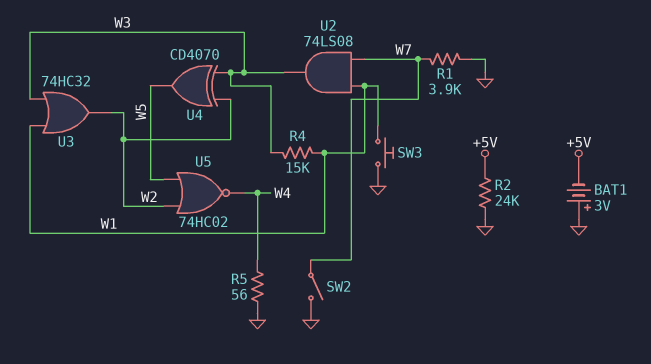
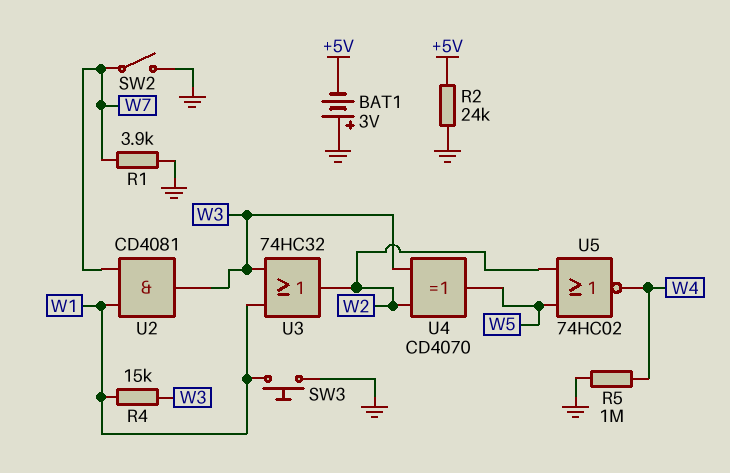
R5: 56 (GND, W4) -> 1M (GND, W4)
U2: AND 74LS08 (in W1, in W7, out W3) -> AND CD4081 (in W1, in W7, out W3)

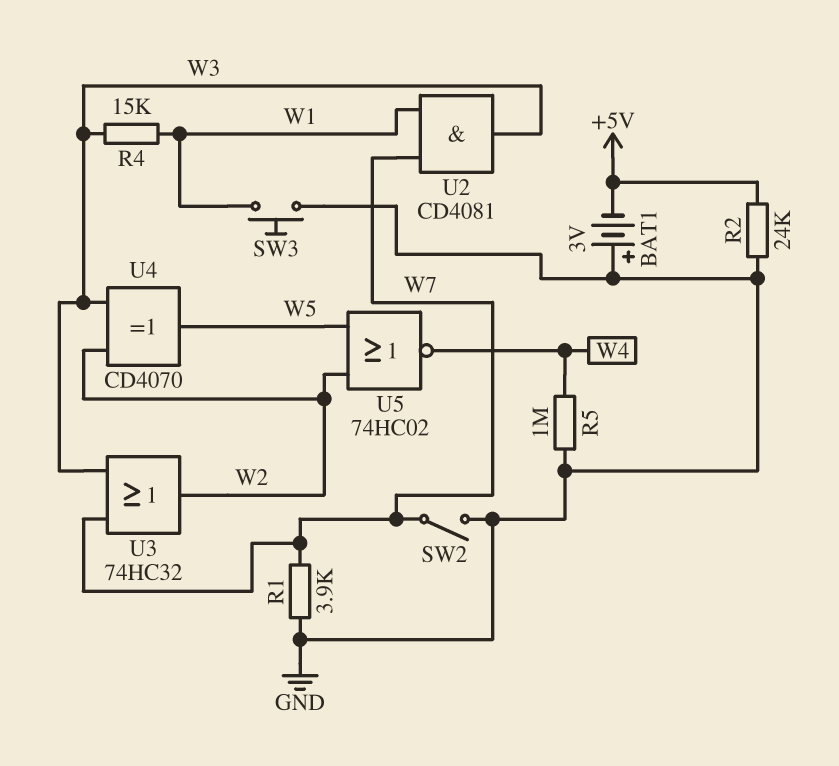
U3: OR 74HC32 (in W1, in W3, out W2) -> OR 74HC32 (in W3, in W7, out W2)

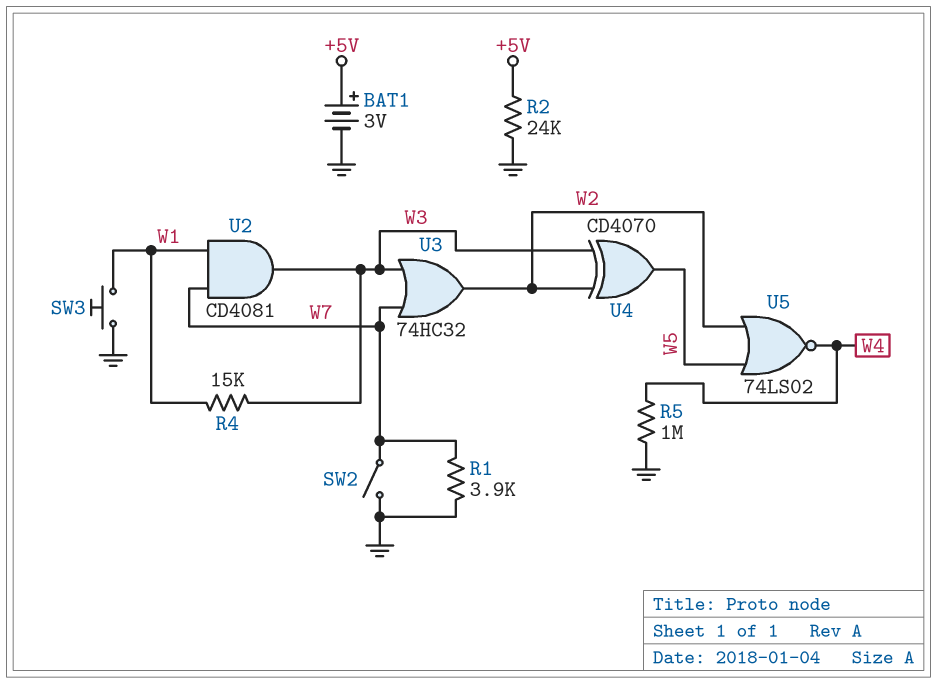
BAT1: 3V (plus GND, minus +5V) -> 3V (plus +5V, minus GND)
U5: NOR 74HC02 (in W2, in W5, out W4) -> NOR 74LS02 (in W2, in W5, out W4)

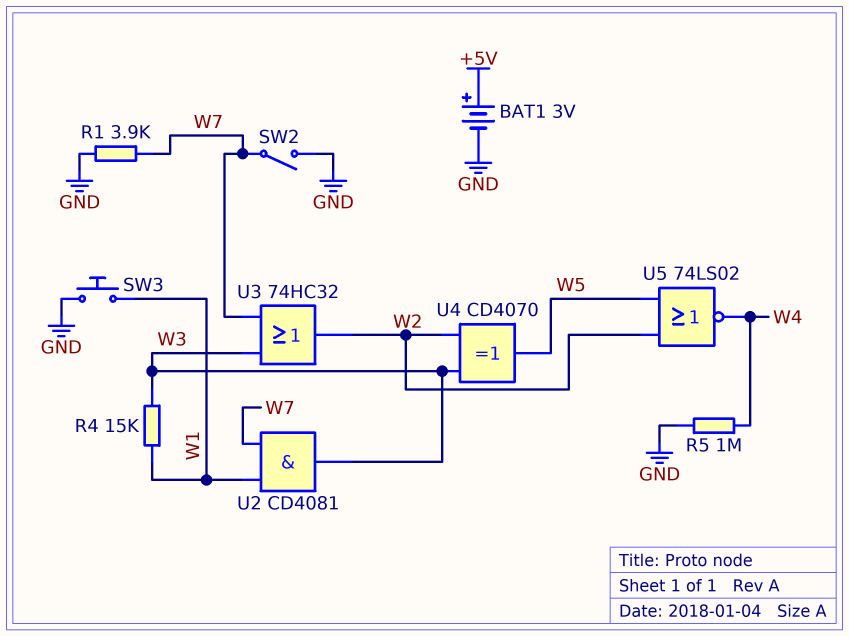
R2: 24k (+5V, GND) -> none

